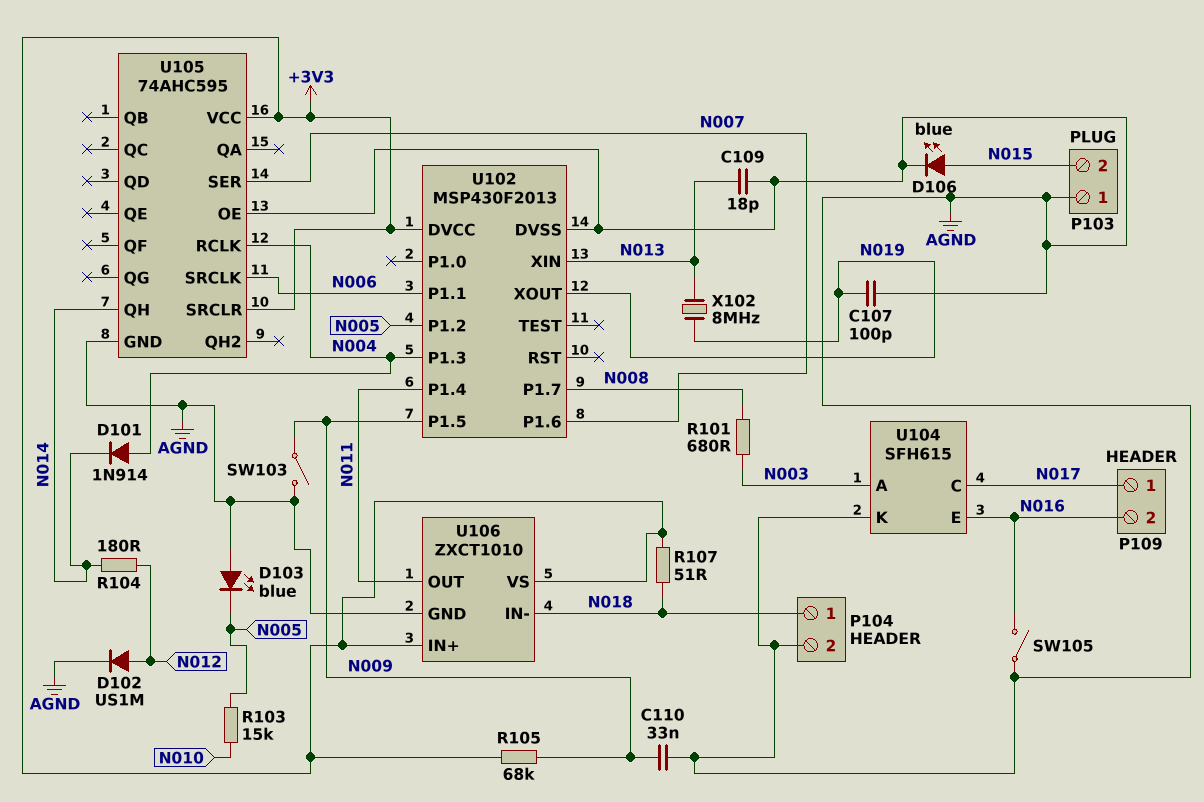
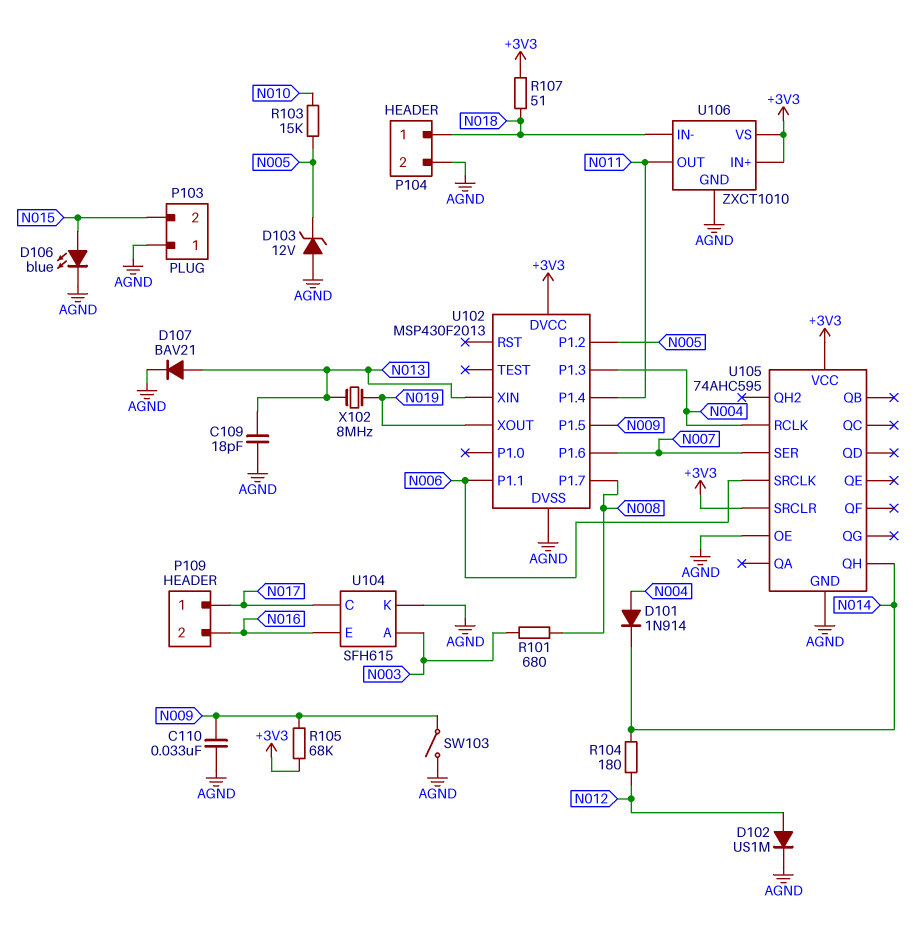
C107: 100pF (AGND, N019) -> none
D103: LED blue (A AGND, K N005) -> zener 12V (A AGND, K N005)
D107: none -> diode BAV21 (A N013, K AGND)
SW105: switch (AGND, N016) -> none

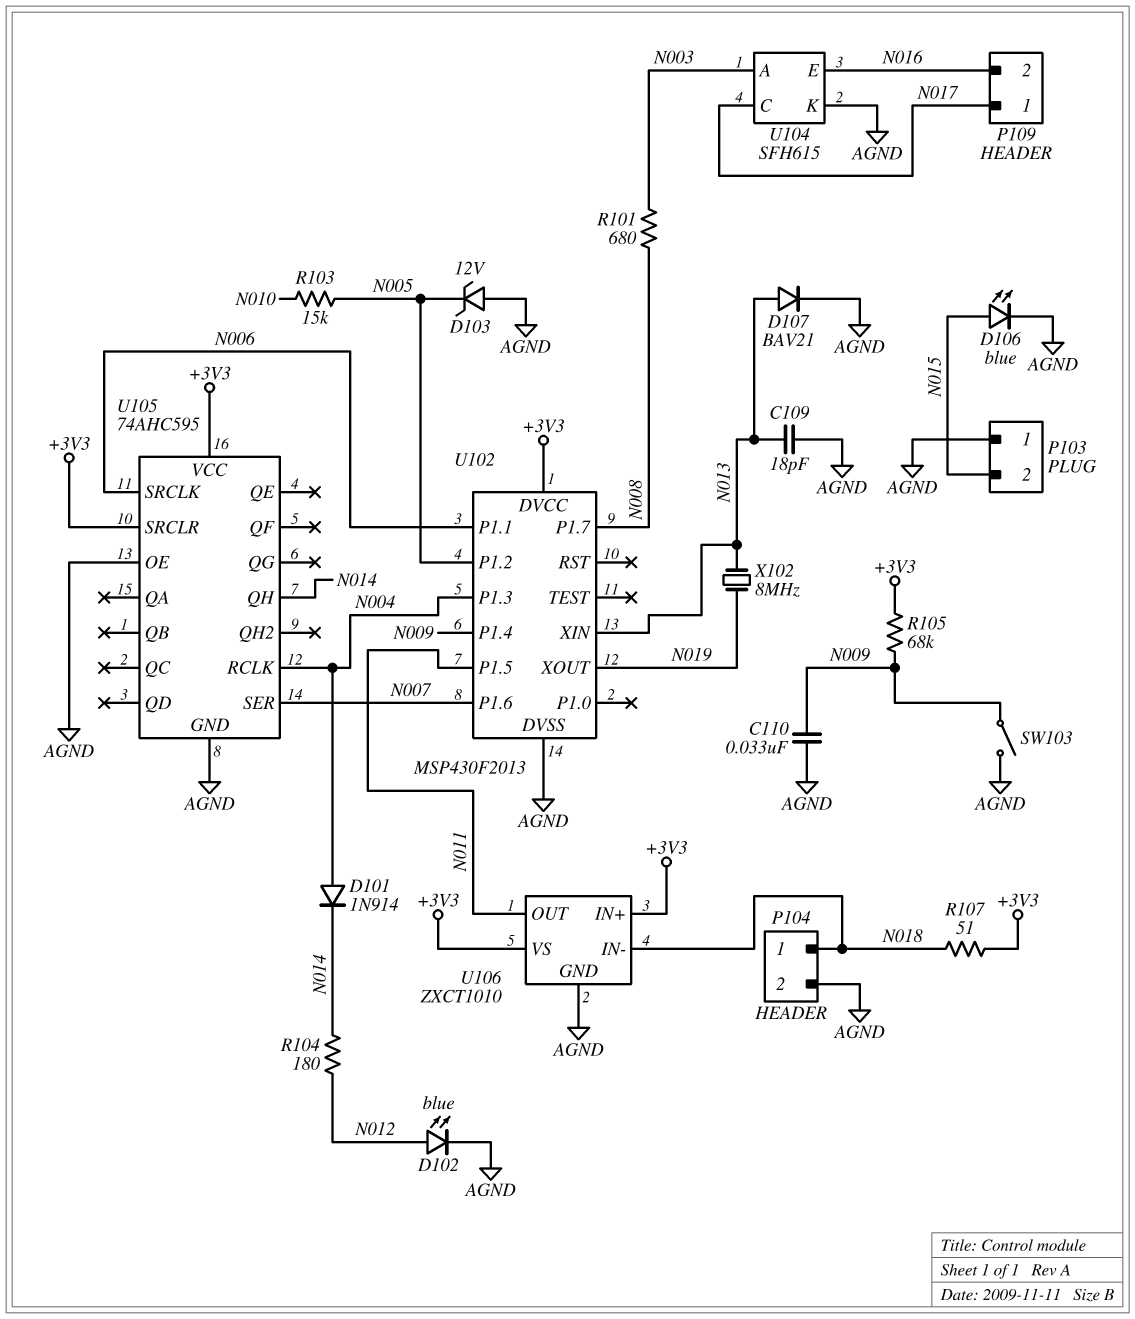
D102: diode US1M (A N012, K AGND) -> LED blue (A N012, K AGND)
U102 pin P1.4: N011 -> N009
U102 pin P1.5: N009 -> N011

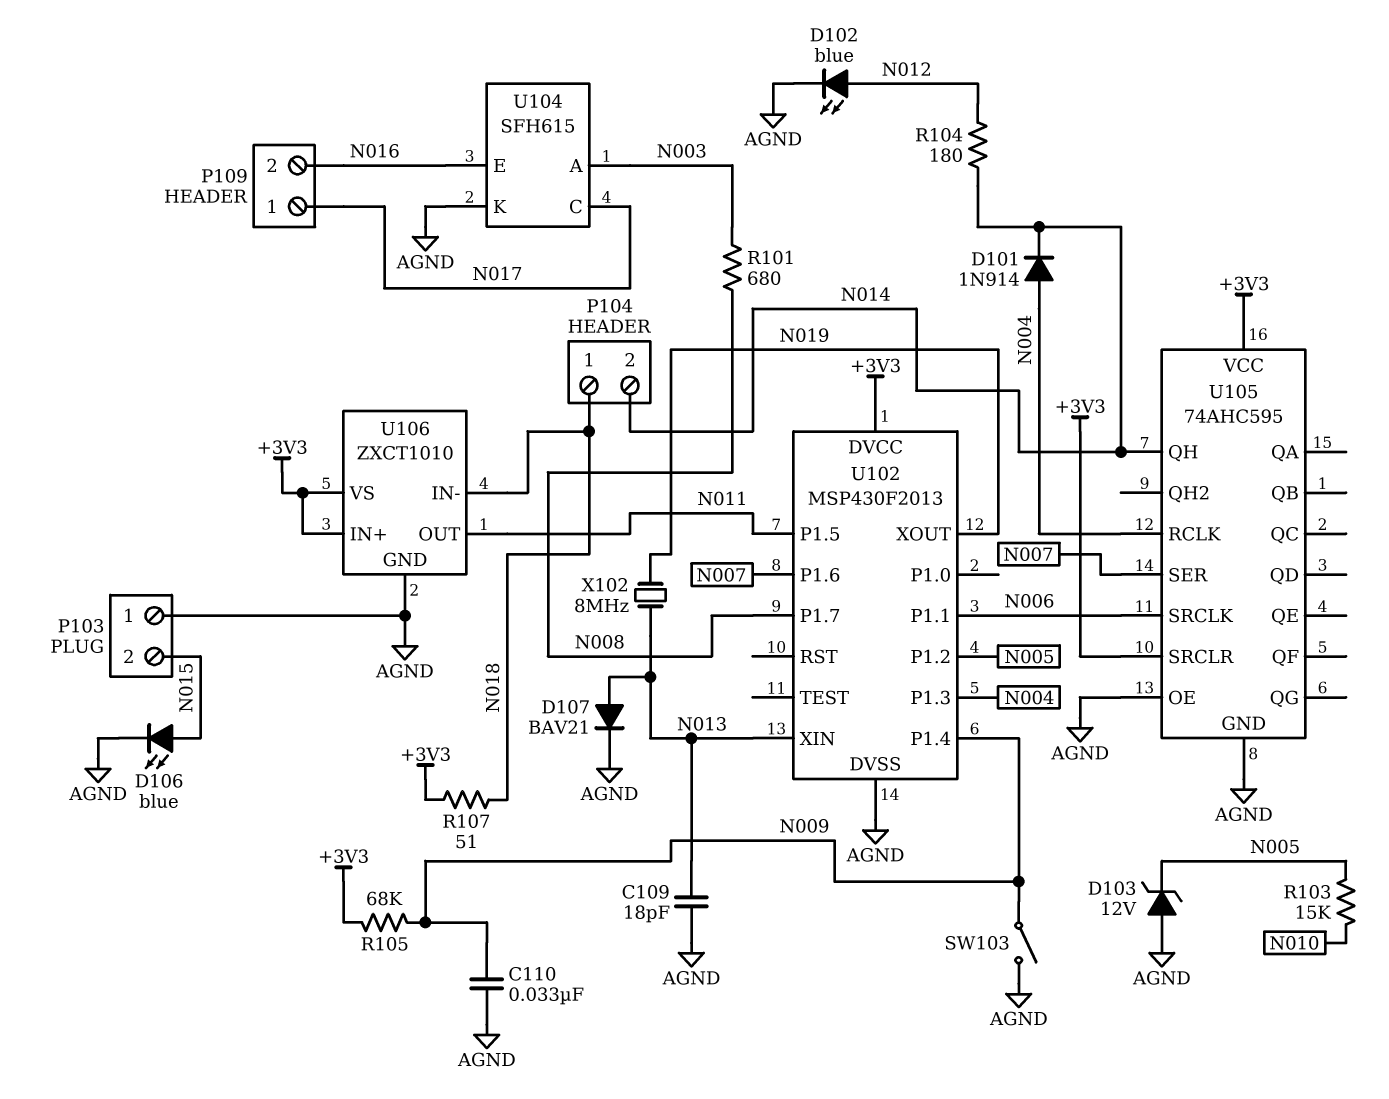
P104 pin 2: AGND -> N014

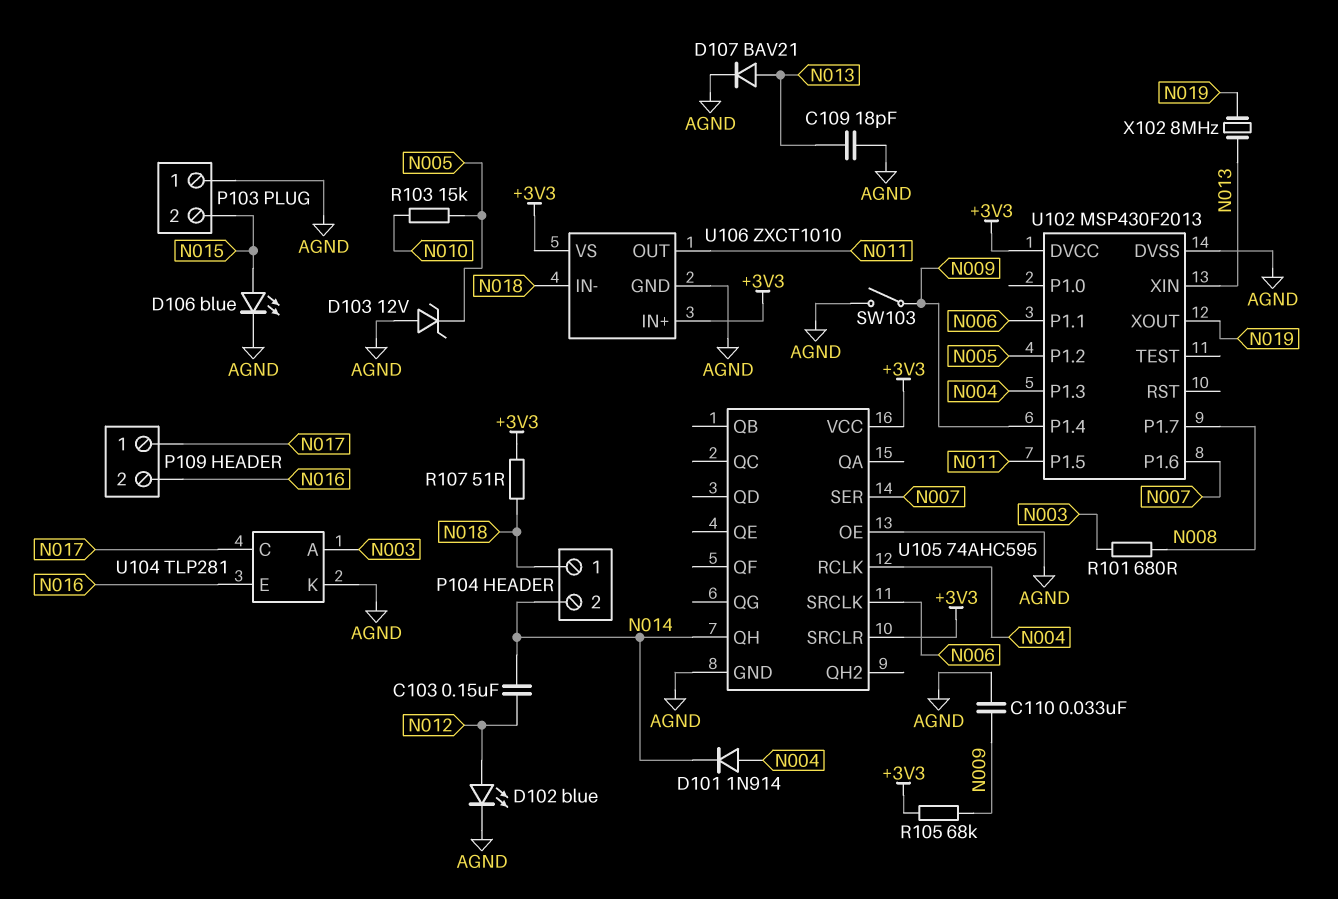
C103: none -> 150nF (N012, N014)
R104: 180 (N012, N014) -> none
U104: SFH615 -> TLP281

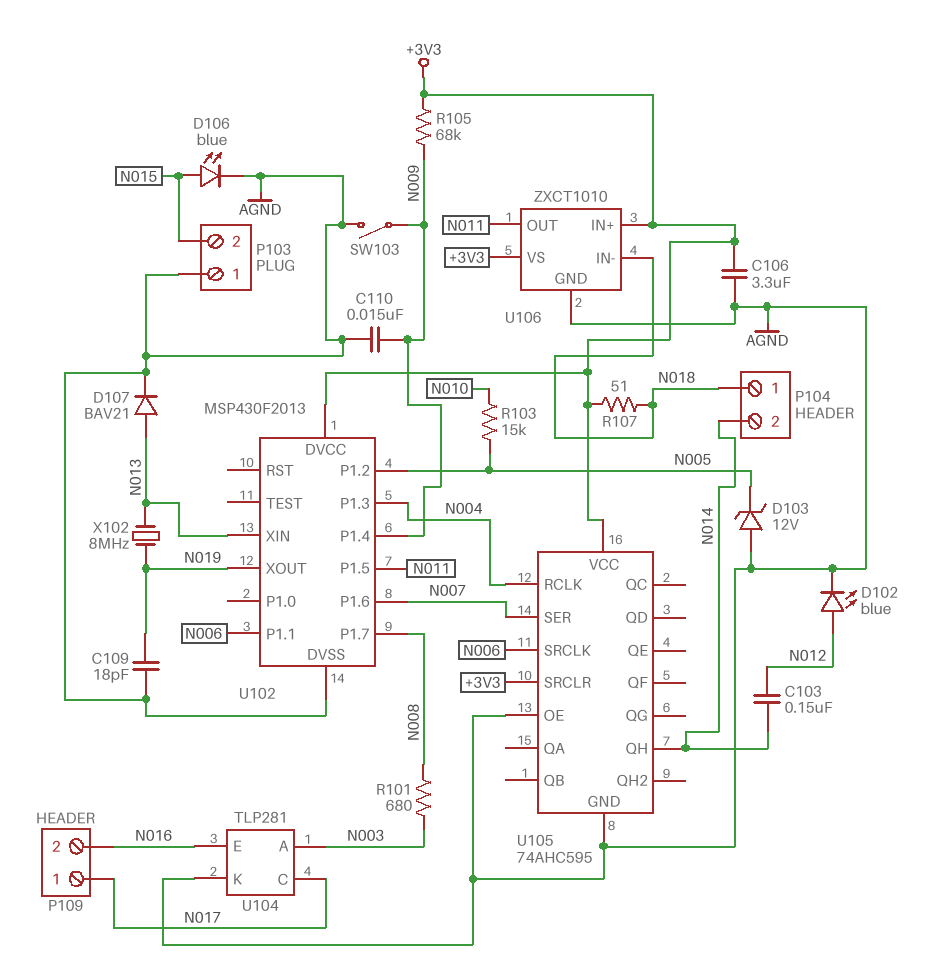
C106: none -> 3.3uF (+3V3, AGND)
C109: 18pF (AGND, N013) -> 18pF (AGND, N019)
C110: 33nF (AGND, N009) -> 15nF (AGND, N009)
D101: diode 1N914 (A N004, K N014) -> none

